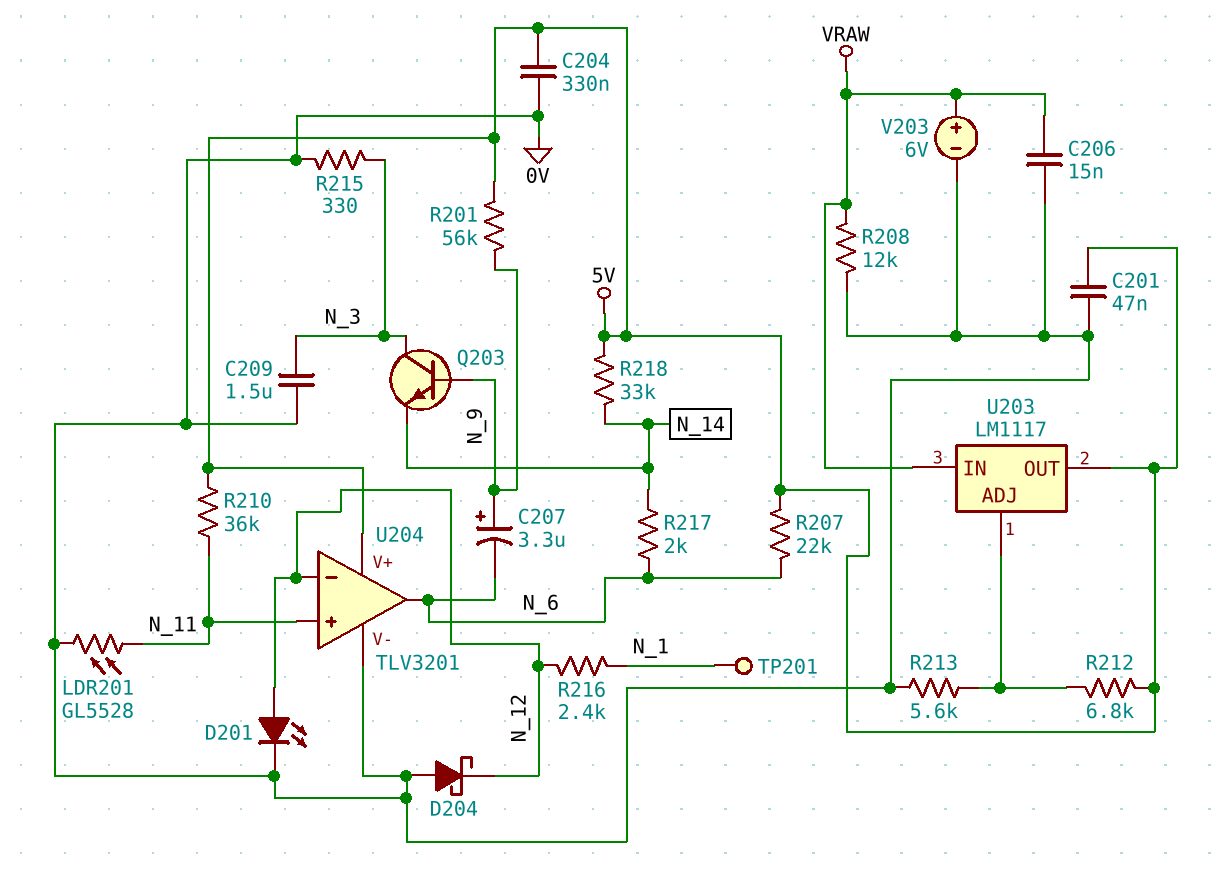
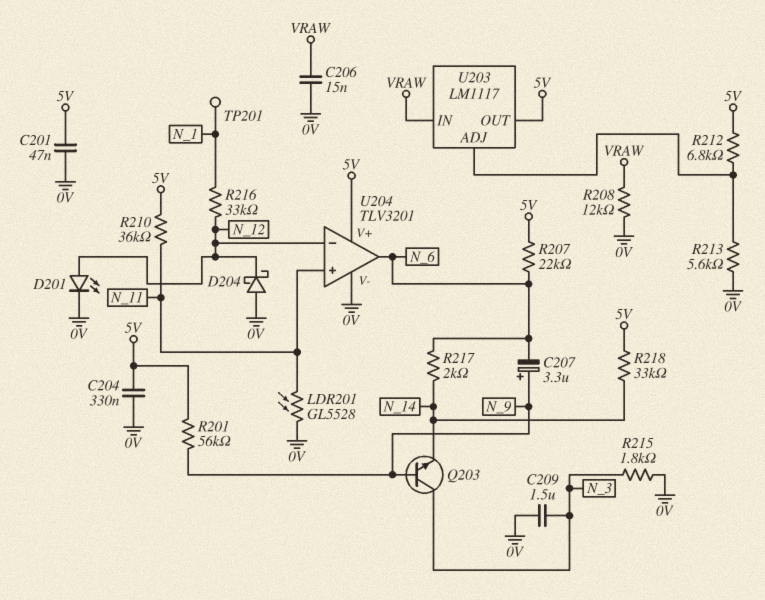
R215: 330 (0V, N_3) -> 1.8k (0V, N_3)
R216: 2.4k (N_1, N_12) -> 33k (N_1, N_12)
V203: 6V (plus VRAW, minus 0V) -> none

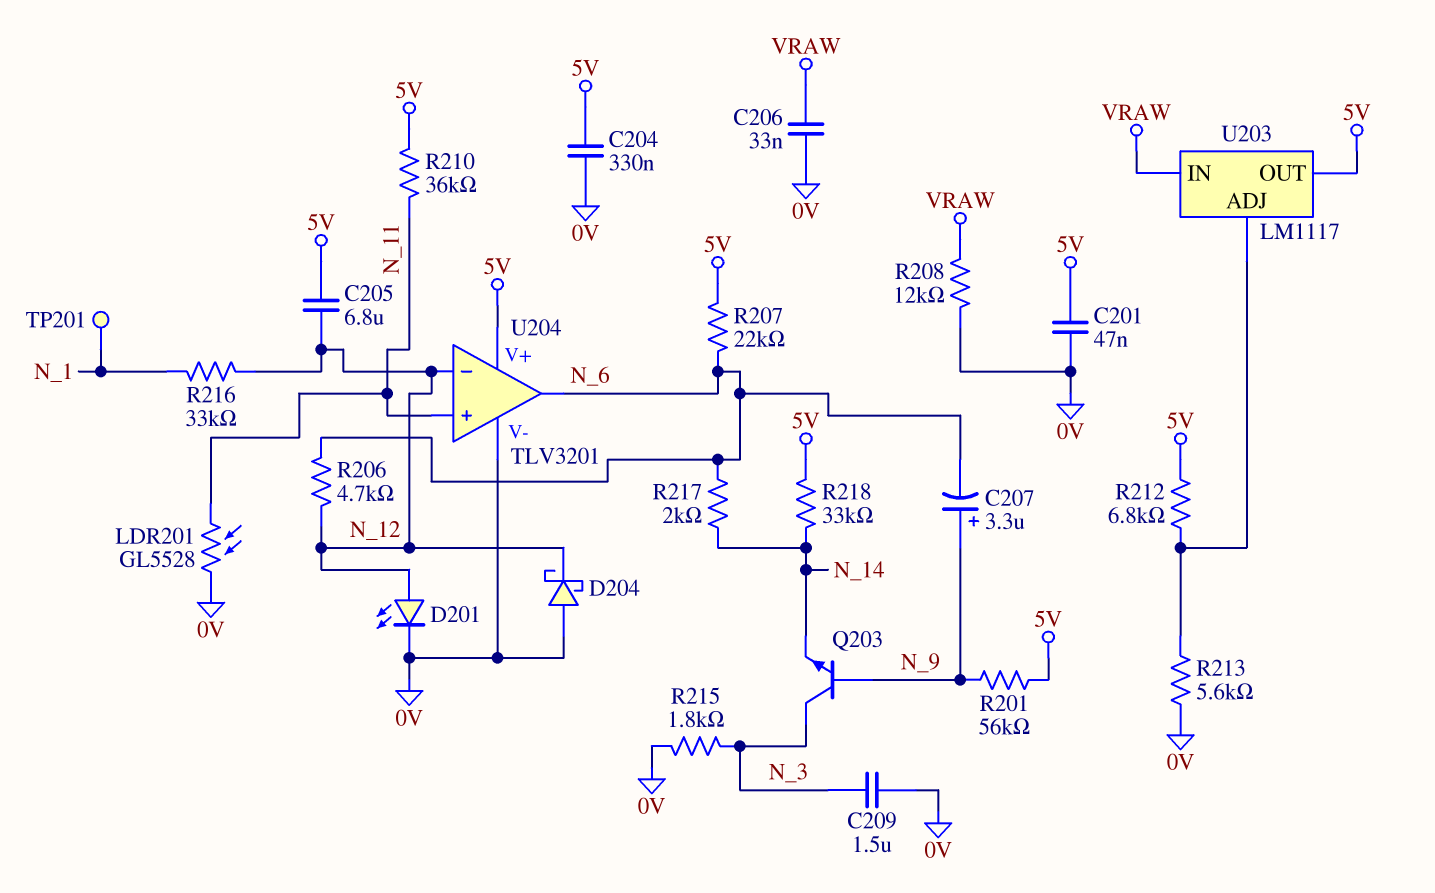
C205: none -> 6.8uF (5V, N_12)
C206: 15nF (0V, VRAW) -> 33nF (0V, VRAW)
R206: none -> 4.7k (N_6, N_12)

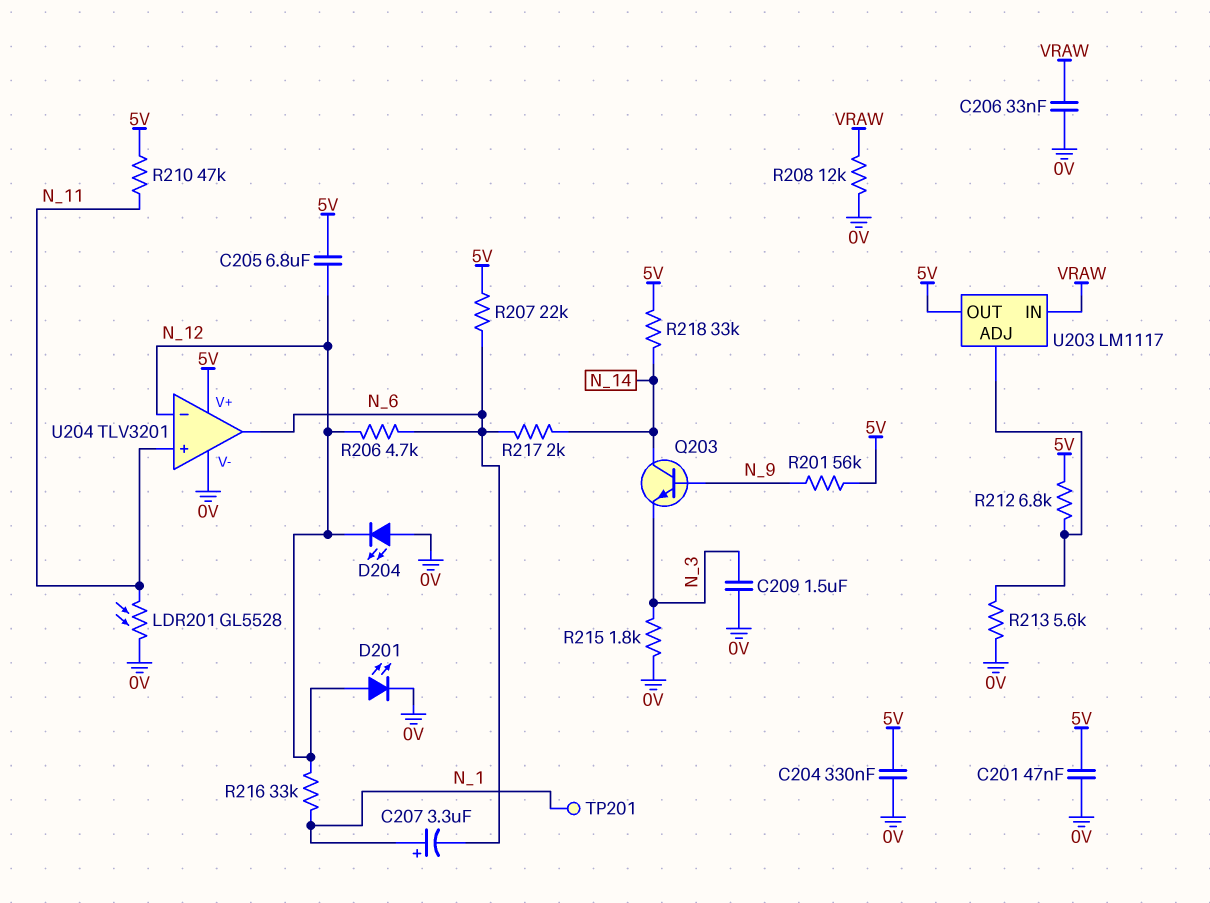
C207: 3.3uF (plus N_9, minus N_6) -> 3.3uF (plus N_1, minus N_6)
D204: schottky (A 0V, K N_12) -> LED (A 0V, K N_12)
Q203: NPN (B N_9, C N_3, E N_14) -> NPN (B N_9, C N_14, E N_3)
R210: 36k (5V, N_11) -> 47k (5V, N_11)

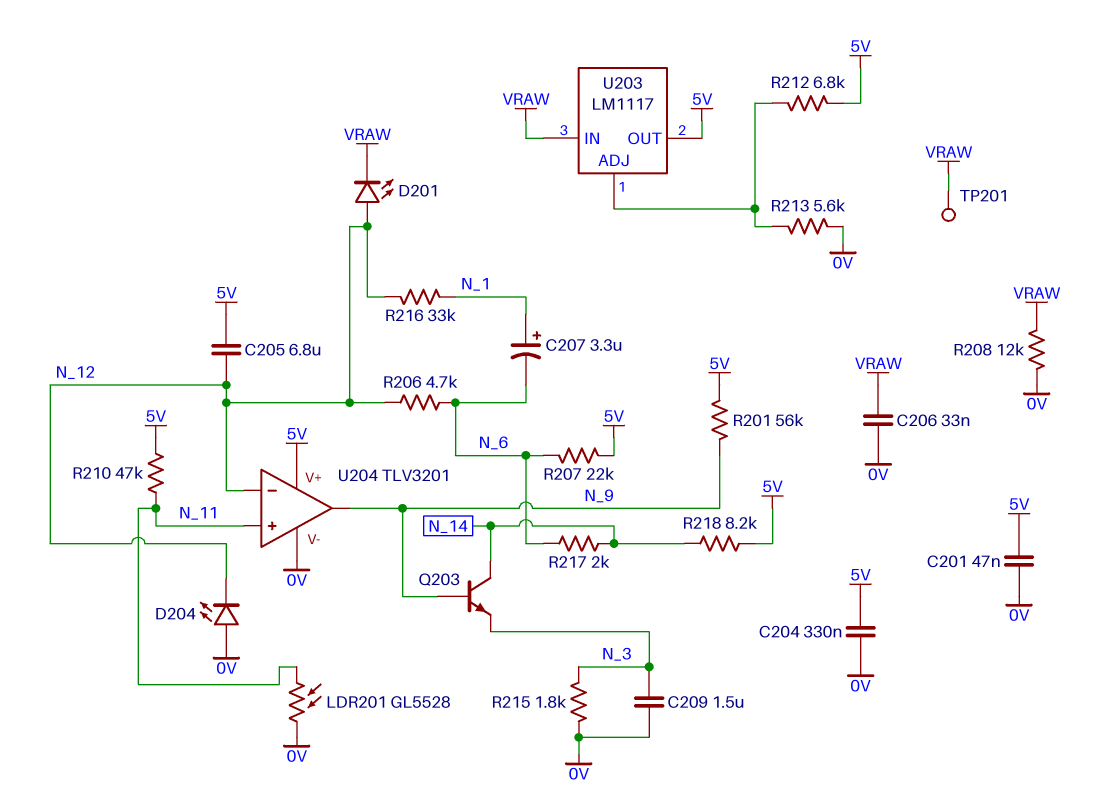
D201: LED (A N_12, K 0V) -> LED (A N_12, K VRAW)
R218: 33k (5V, N_14) -> 8.2k (5V, N_14)
TP201: test point (N_1) -> test point (VRAW)
U204 pin out: N_6 -> N_9

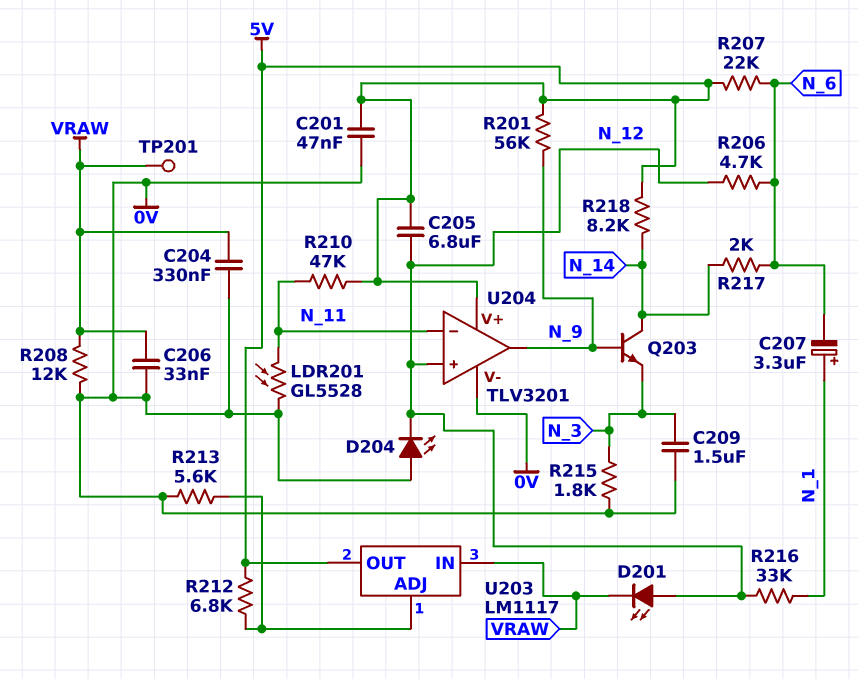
C204: 330nF (0V, 5V) -> 330nF (0V, VRAW)
U204 pin in+: N_11 -> N_12
U204 pin in-: N_12 -> N_11

